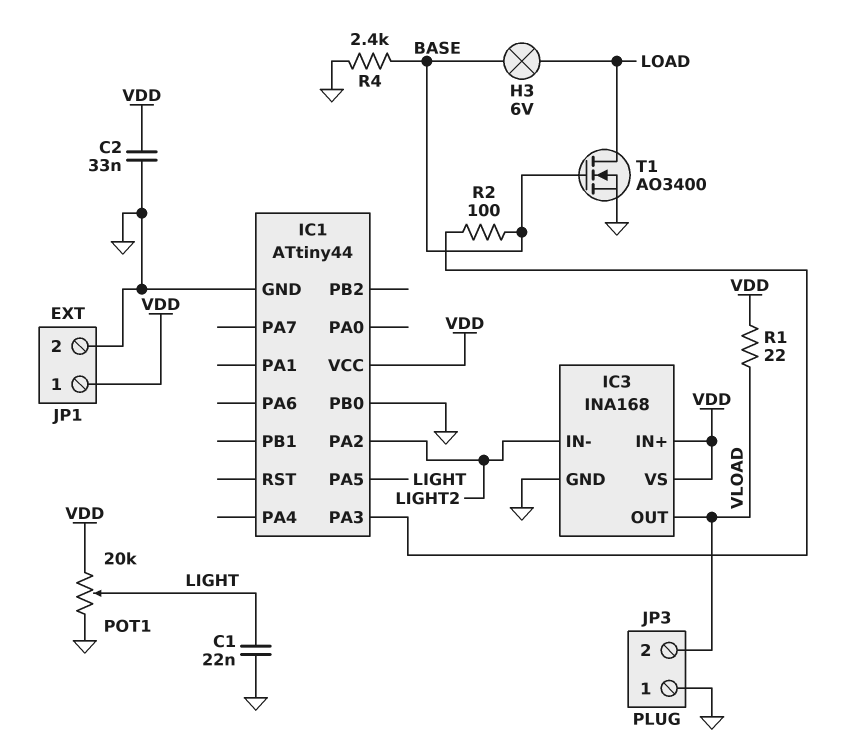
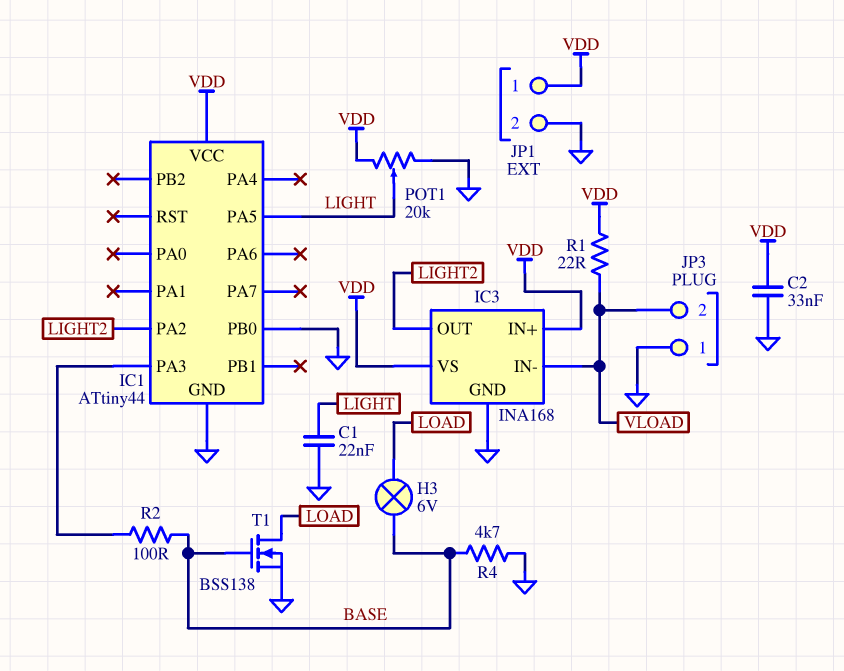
IC3 pin IN-: LIGHT2 -> VLOAD
IC3 pin OUT: VLOAD -> LIGHT2
R4: 2.4k (BASE, GND) -> 4.7k (BASE, GND)
T1: NMOS AO3400 (G BASE, D LOAD, S GND) -> NMOS BSS138 (G BASE, D LOAD, S GND)

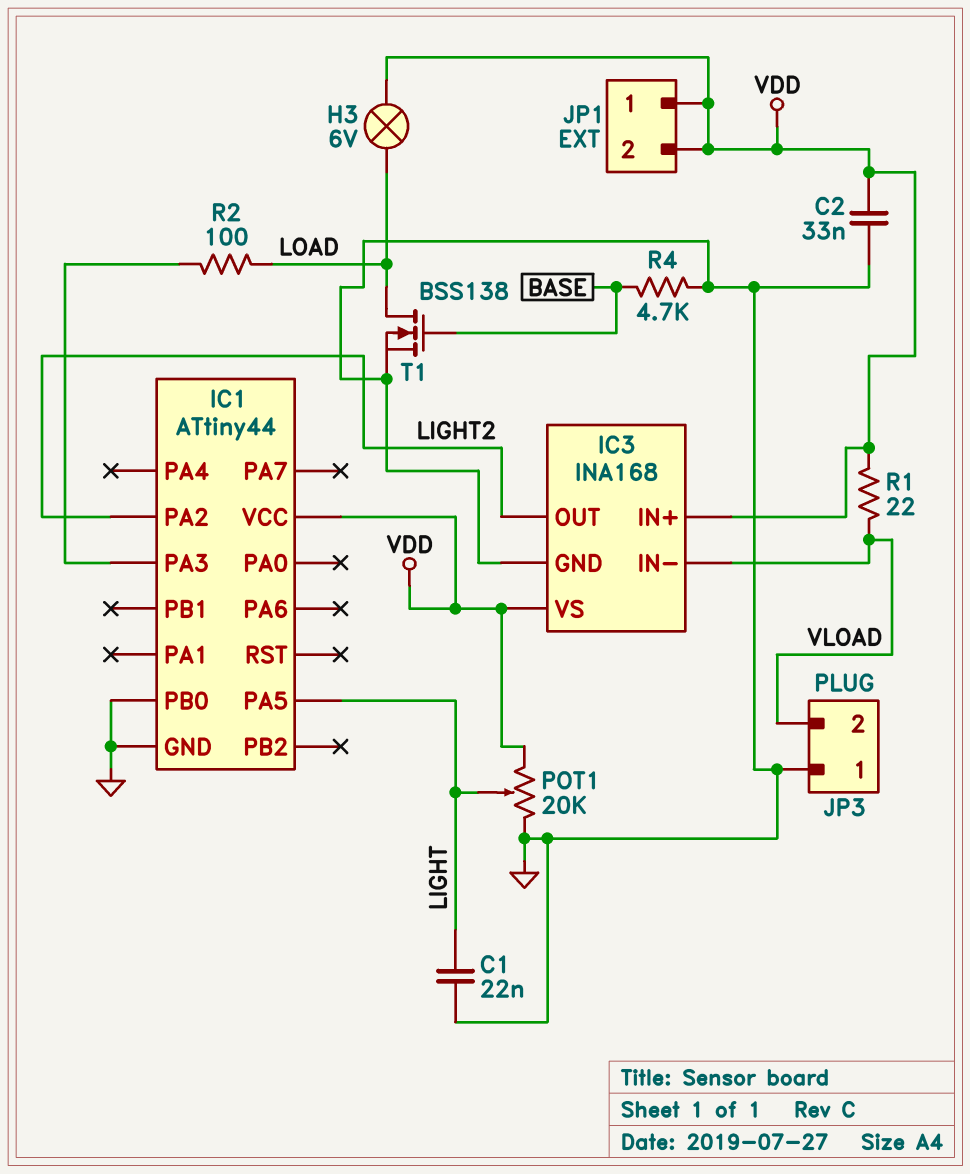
H3: lamp 6V (BASE, LOAD) -> lamp 6V (LOAD, VDD)
JP1 pin 2: GND -> VDD
R2: 100 (BASE, IC1/PA3) -> 100 (IC1/PA3, LOAD)

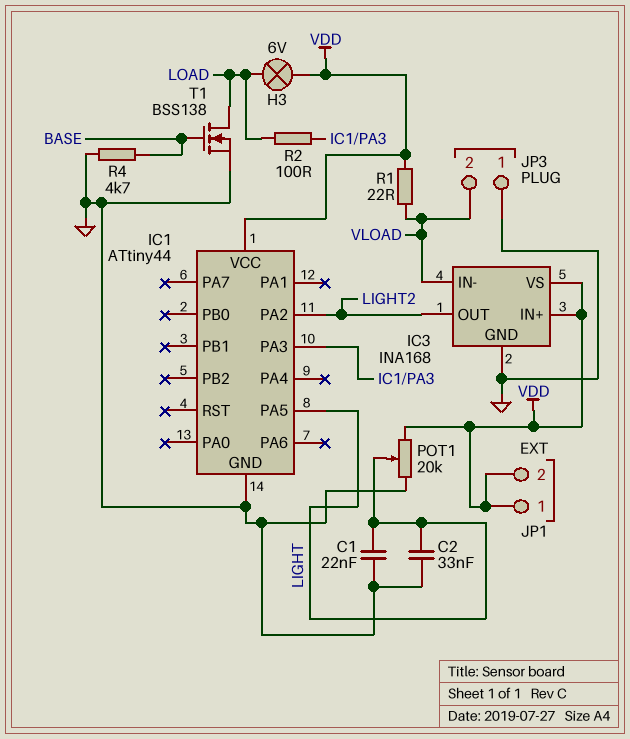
C2: 33nF (GND, VDD) -> 33nF (GND, LIGHT)
IC1 pin PB0: GND -> none

